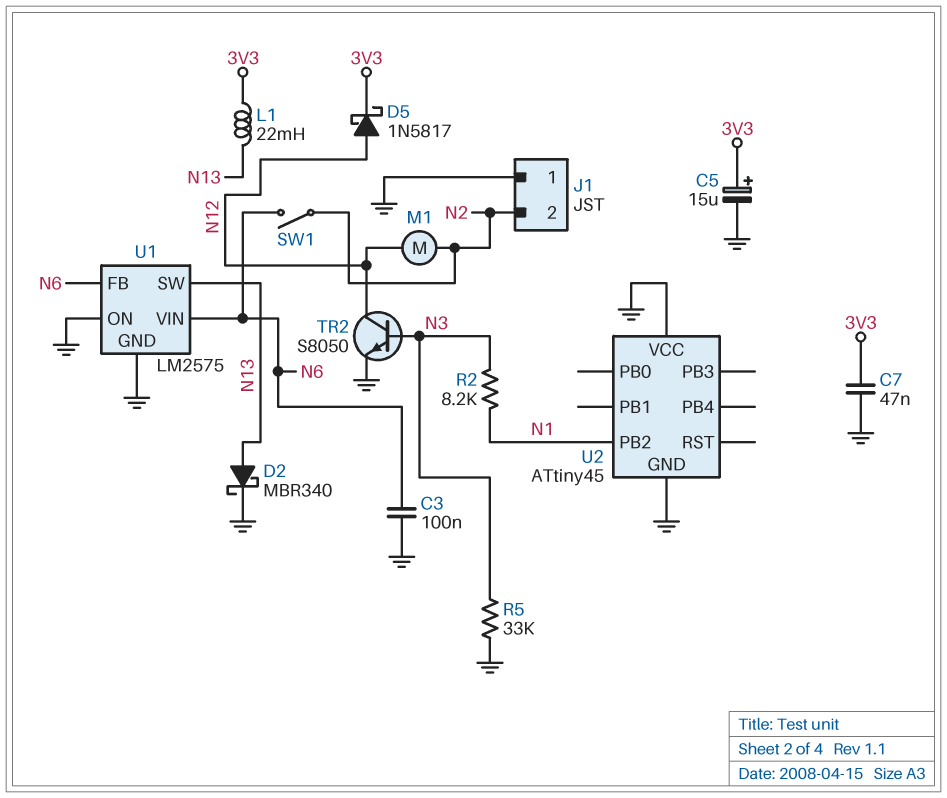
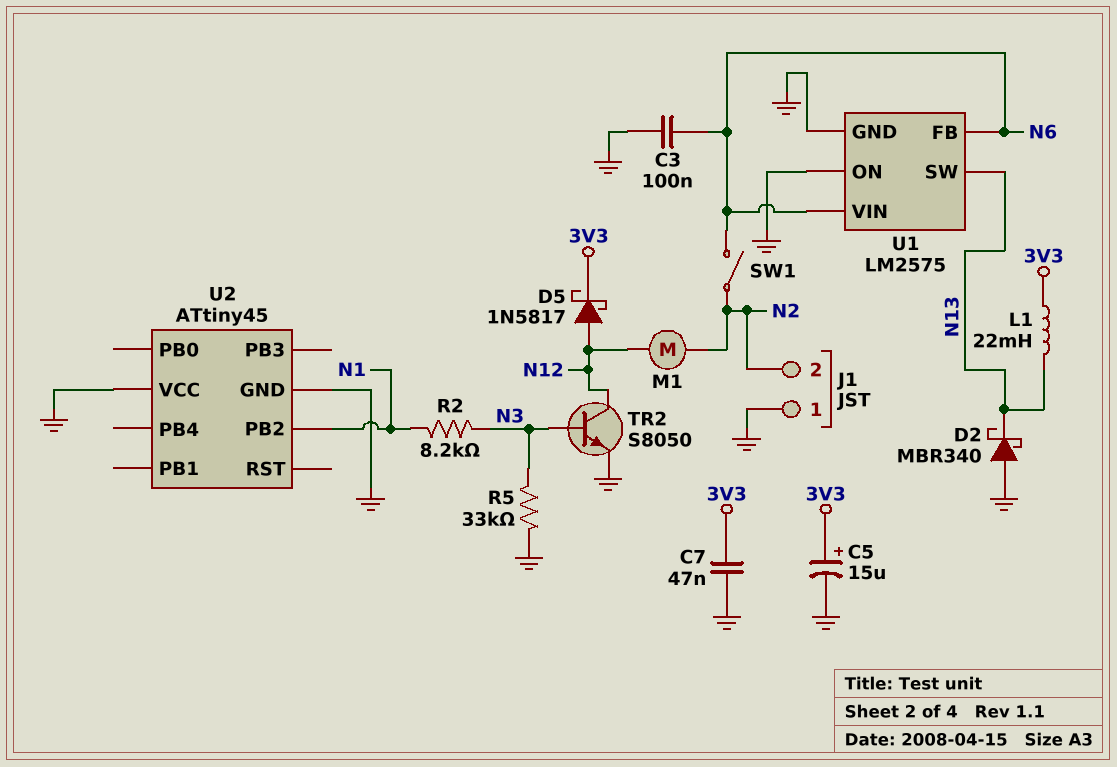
D2: schottky MBR340 (A N13, K GND) -> schottky MBR340 (A GND, K N13)

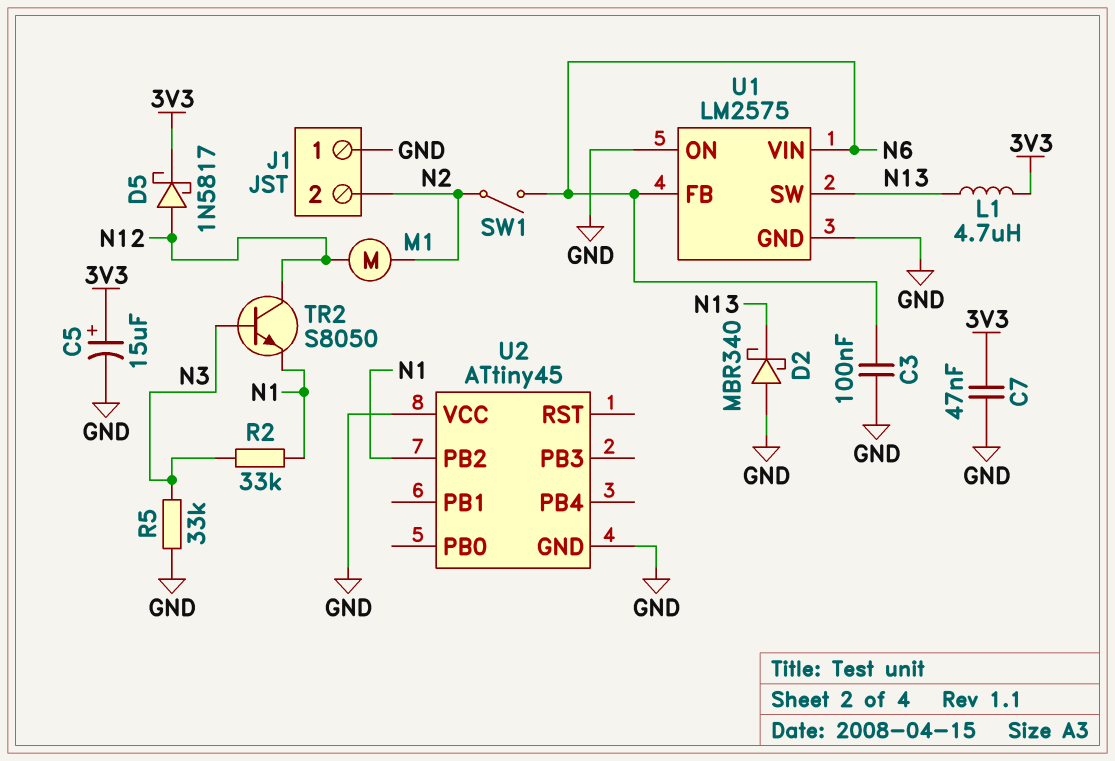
L1: 22mH (3V3, N13) -> 4.7uH (3V3, N13)
R2: 8.2k (N1, N3) -> 33k (N1, N3)
TR2: NPN S8050 (B N3, C N12, E GND) -> NPN S8050 (B N3, C N12, E N1)

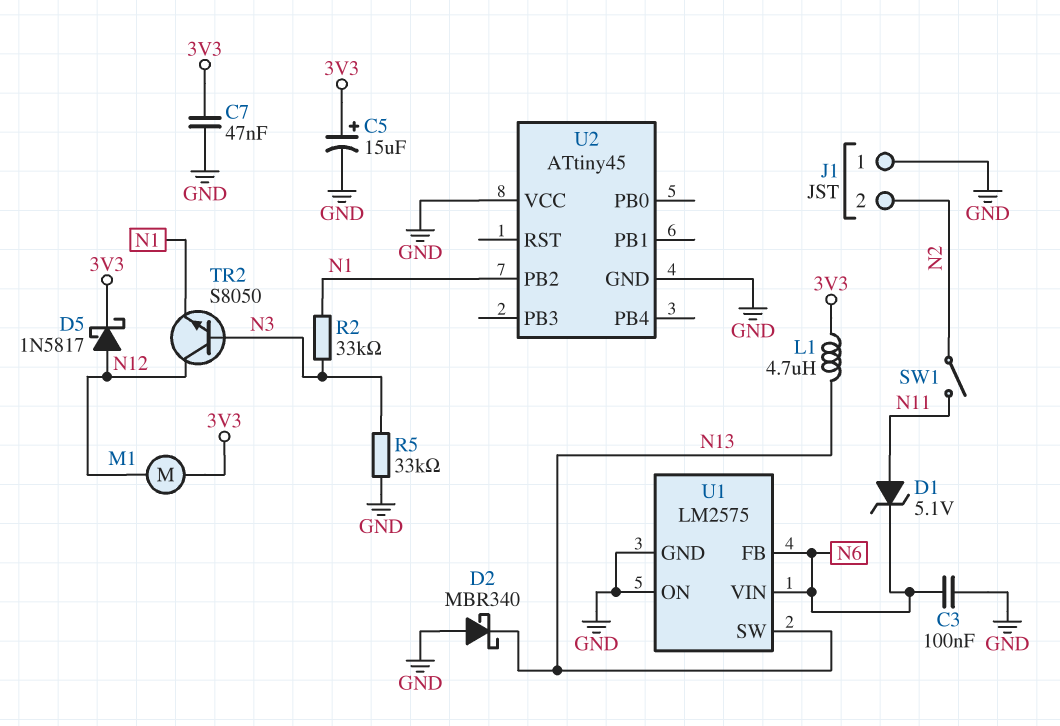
D1: none -> zener 5.1V (A N11, K N6)
M1: motor (N2, N12) -> motor (3V3, N12)
SW1: switch (N2, N6) -> switch (N2, N11)

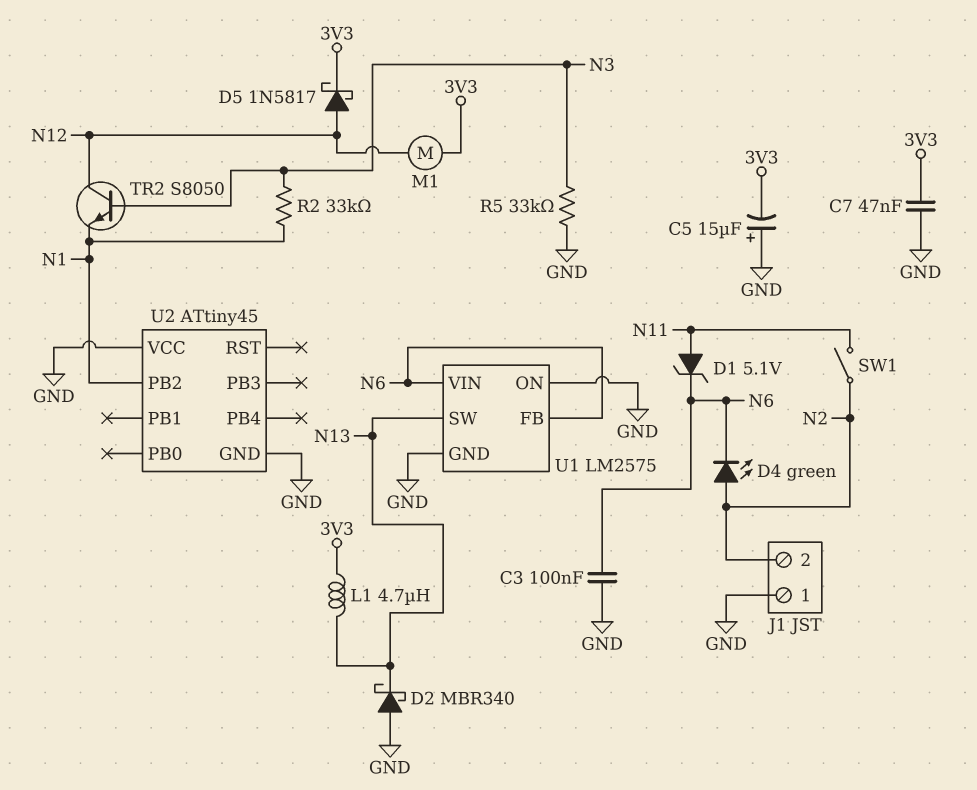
C5: 15uF (plus 3V3, minus GND) -> 15uF (plus GND, minus 3V3)
D4: none -> LED green (A N2, K N6)

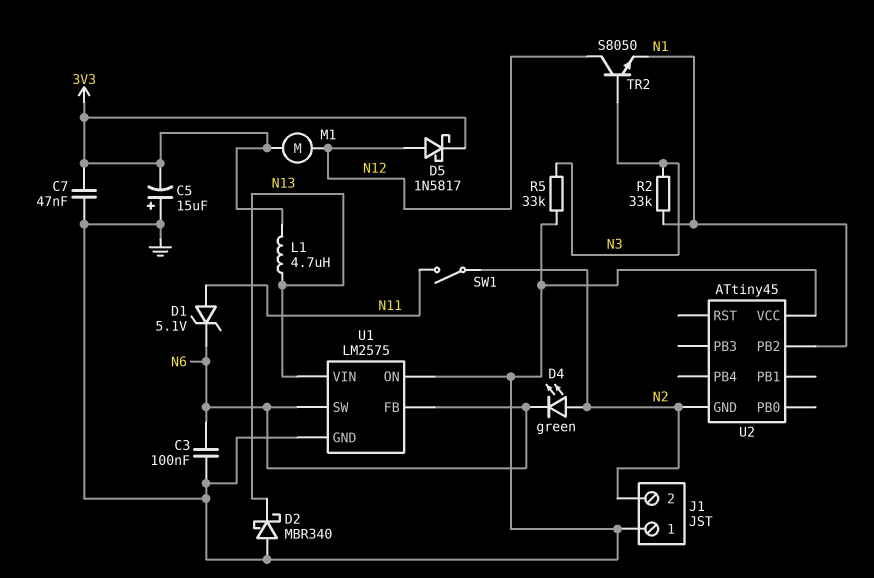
U1 pin SW: N13 -> N6
U1 pin VIN: N6 -> N13
U2 pin GND: GND -> N2

